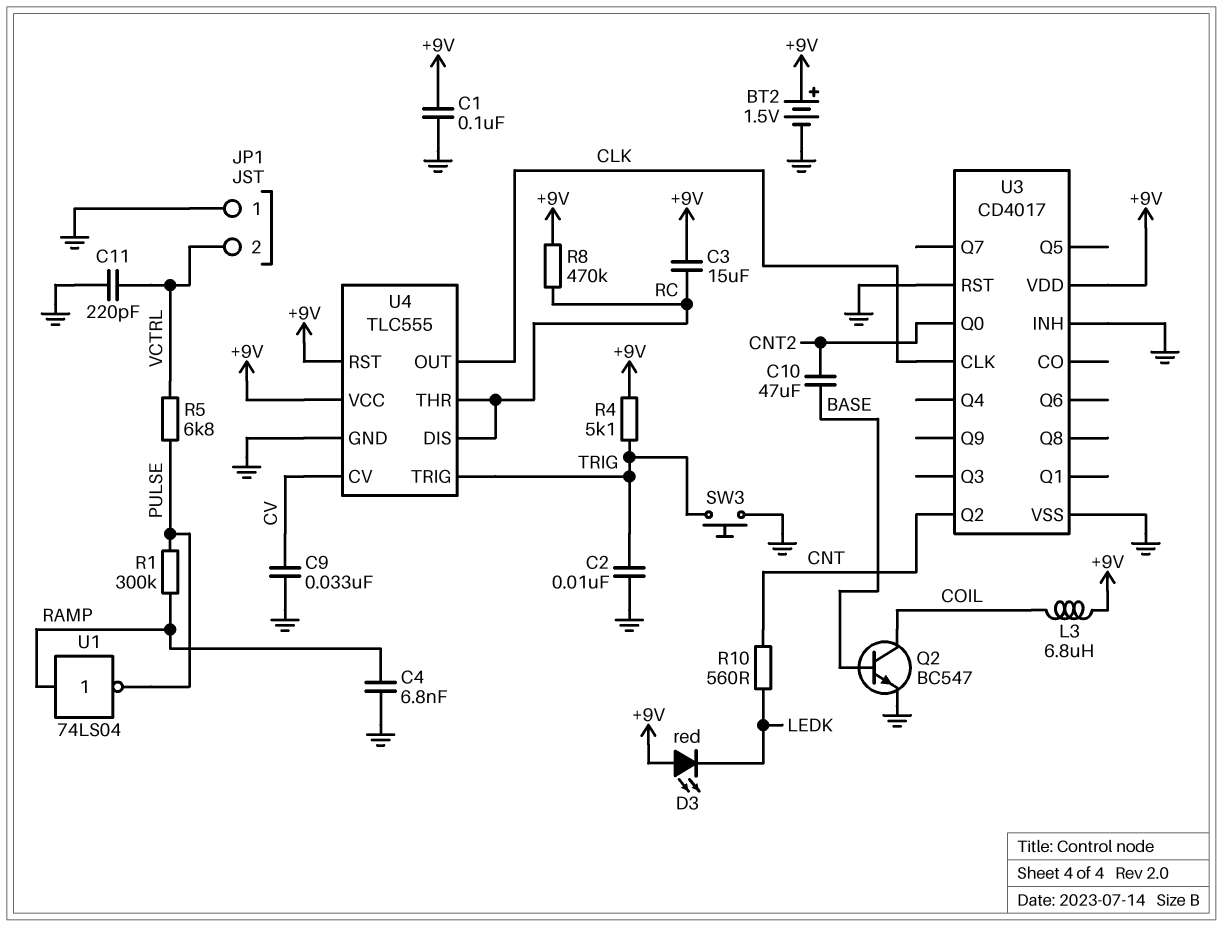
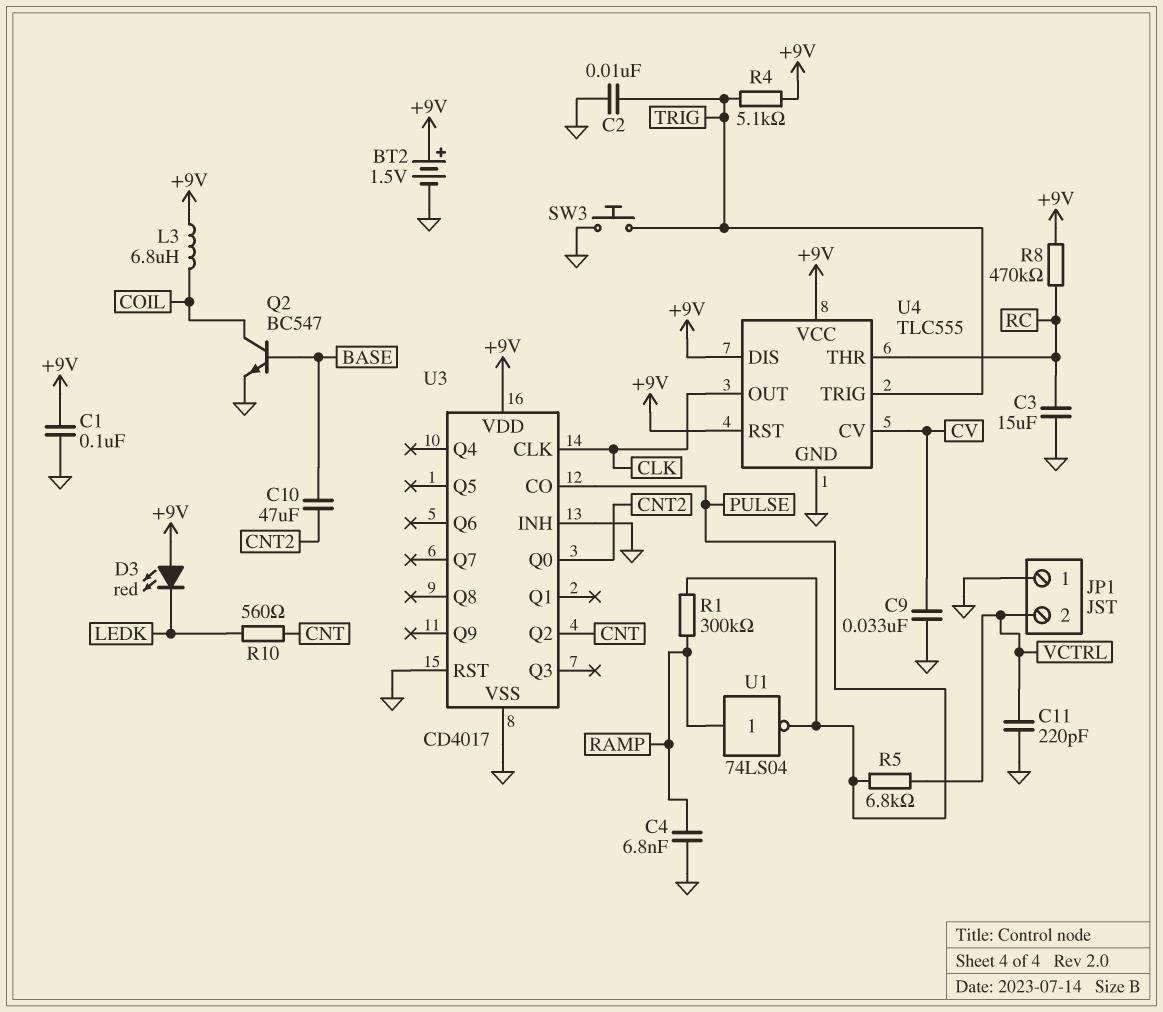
C3: 15uF (+9V, RC) -> 15uF (GND, RC)
U3 pin CO: none -> PULSE
U4 pin DIS: RC -> +9V

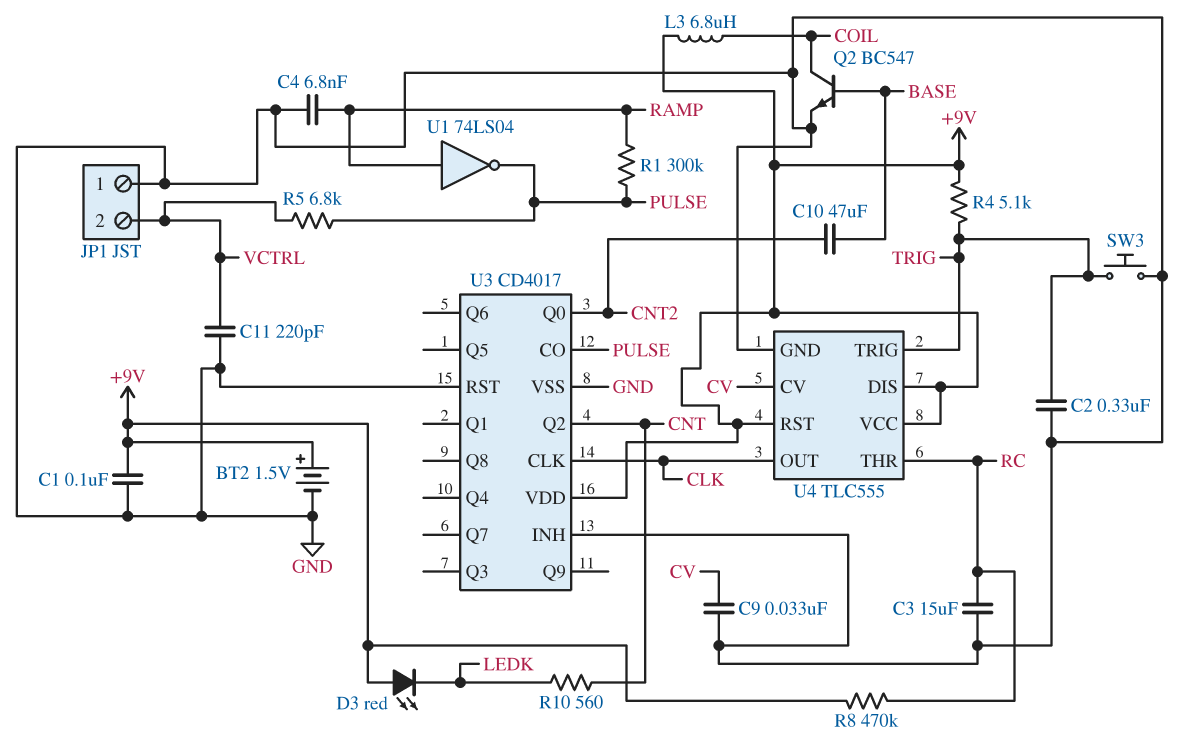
C2: 10nF (GND, TRIG) -> 330nF (GND, TRIG)

